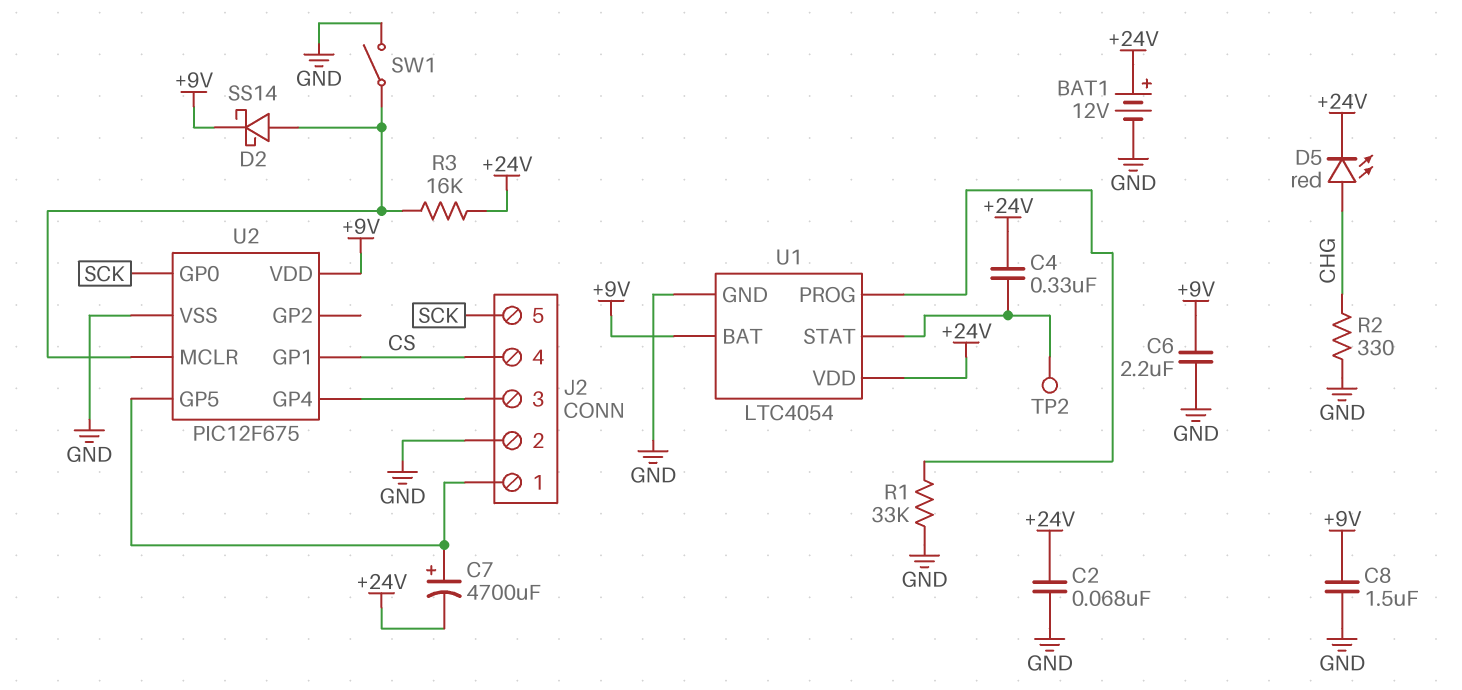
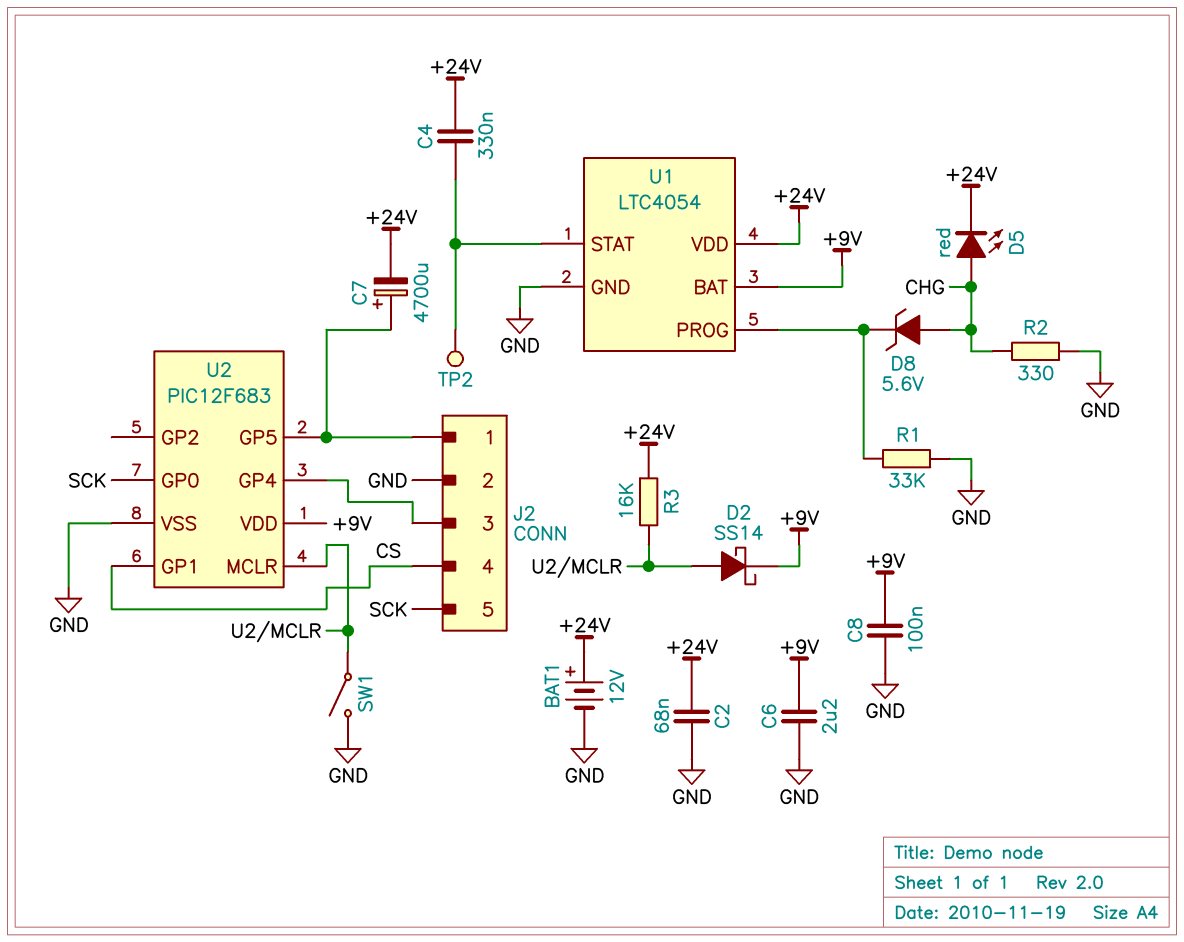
C8: 1.5uF (+9V, GND) -> 100nF (+9V, GND)
D8: none -> zener 5.6V (A CHG, K U1/PROG)
U2: PIC12F675 -> PIC12F683

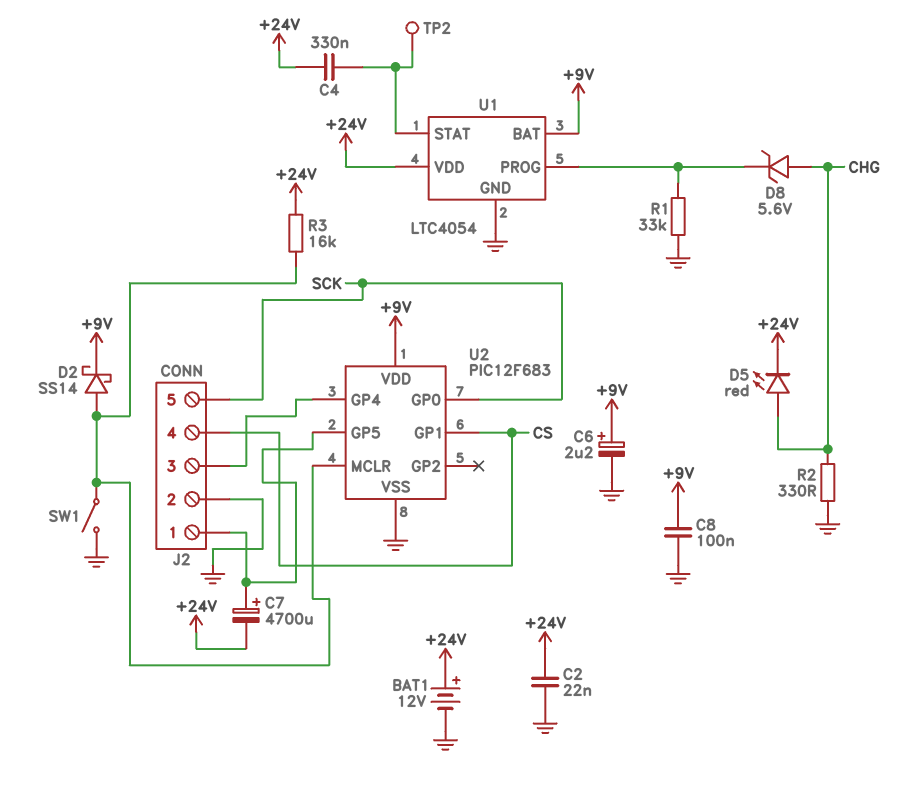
C2: 68nF (+24V, GND) -> 22nF (+24V, GND)
C6: 2.2uF (+9V, GND) -> 2.2uF (plus +9V, minus GND)

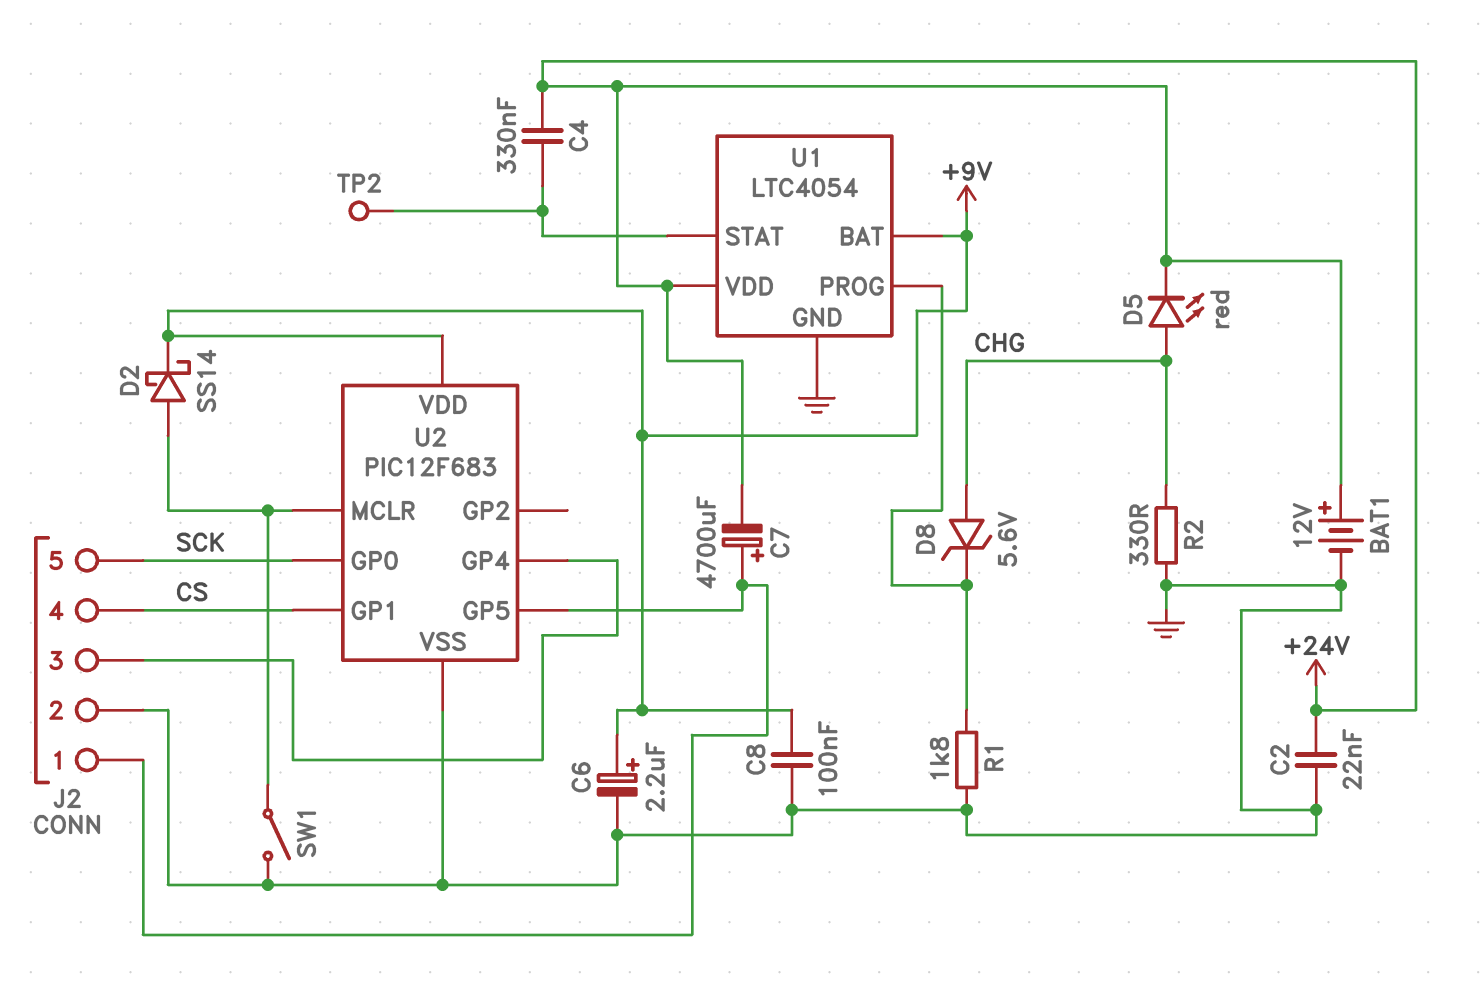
R1: 33k (GND, U1/PROG) -> 1.8k (GND, U1/PROG)
R3: 16k (+24V, U2/MCLR) -> none

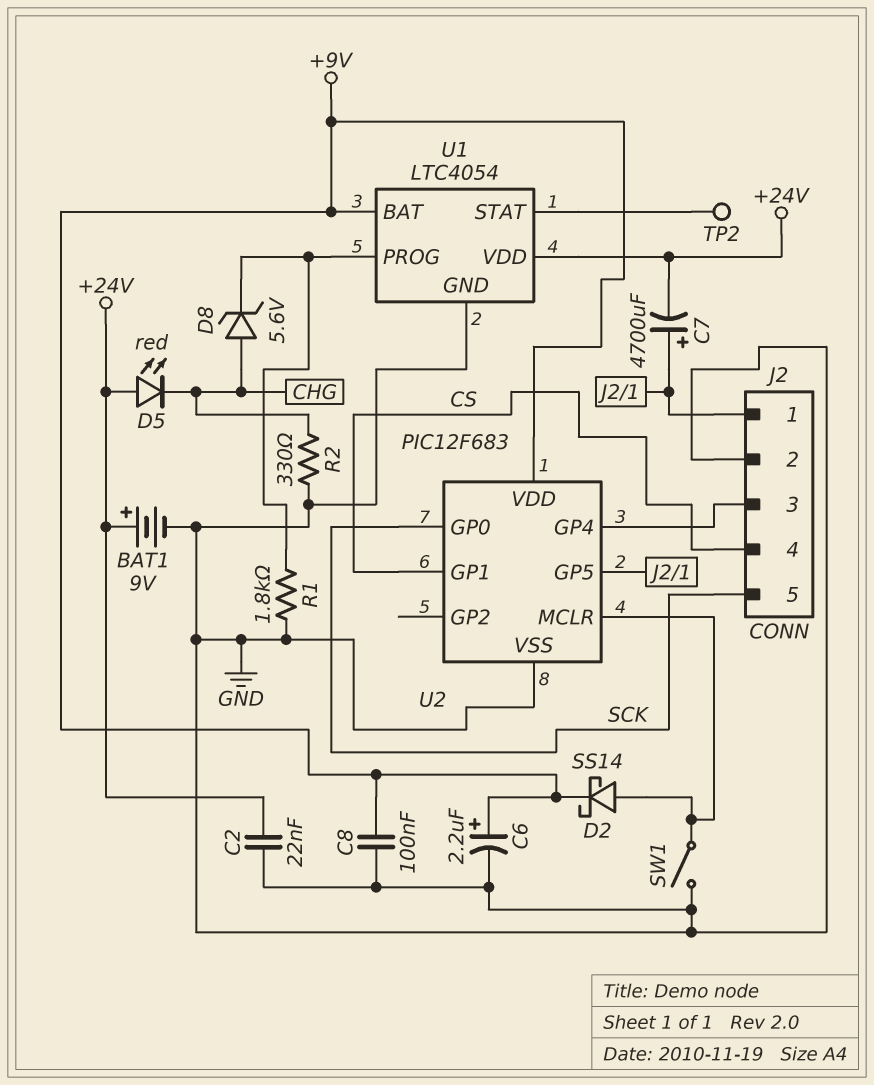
BAT1: 12V (plus +24V, minus GND) -> 9V (plus +24V, minus GND)
C4: 330nF (+24V, U1/STAT) -> none
D5: LED red (A CHG, K +24V) -> LED red (A +24V, K CHG)

